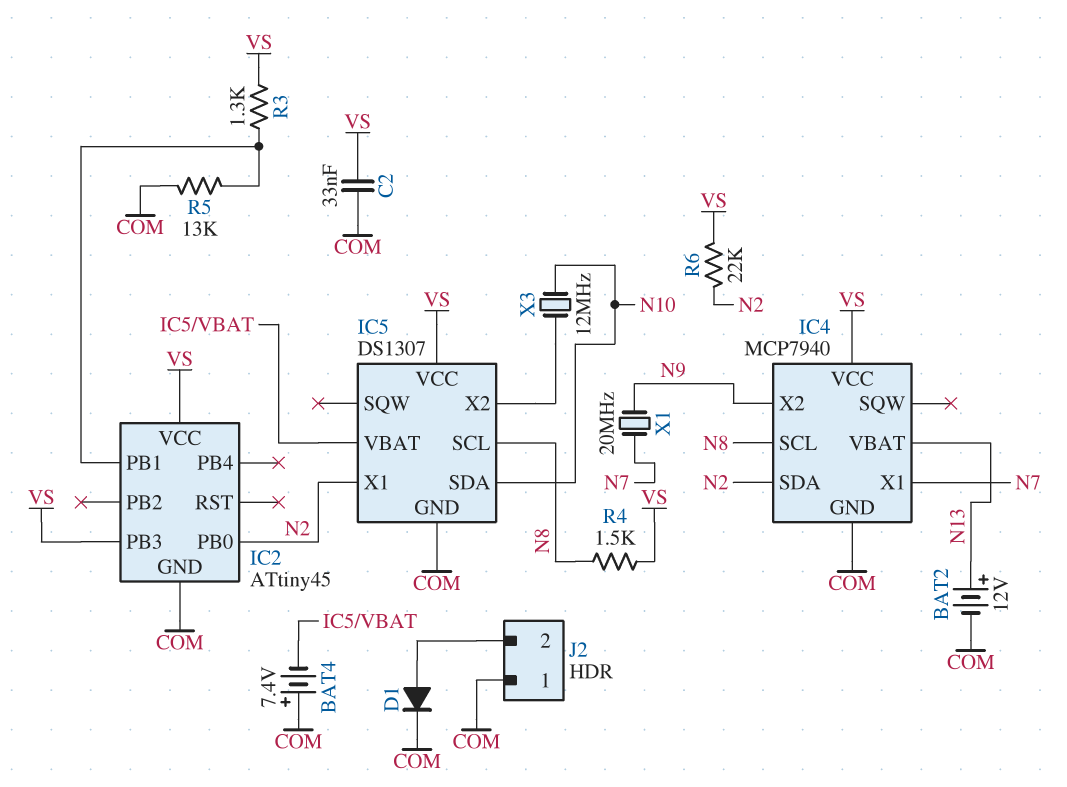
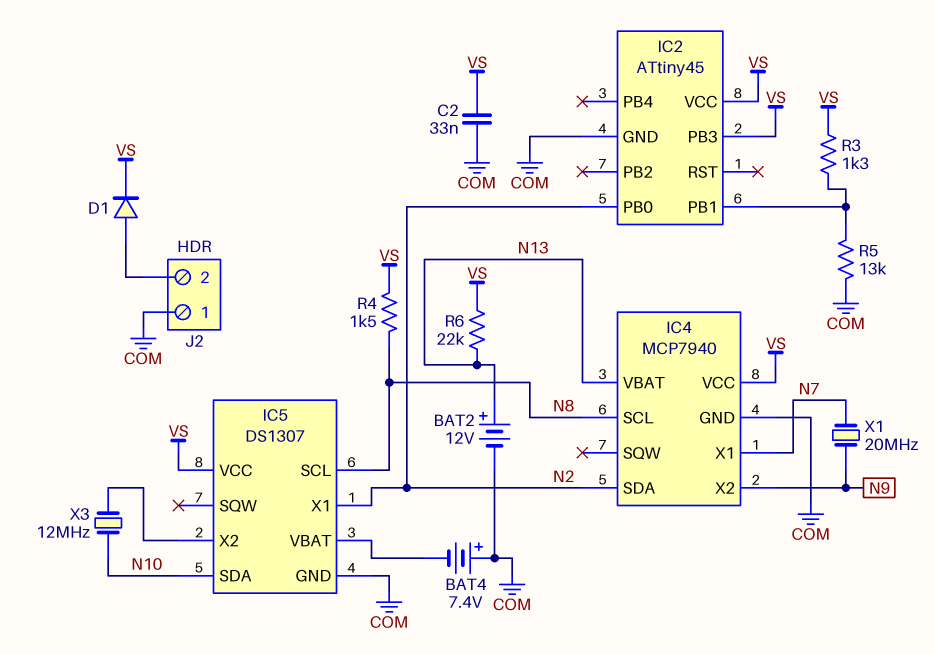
D1: diode (A J2/2, K COM) -> diode (A J2/2, K VS)
R6: 22k (N2, VS) -> 22k (N13, VS)

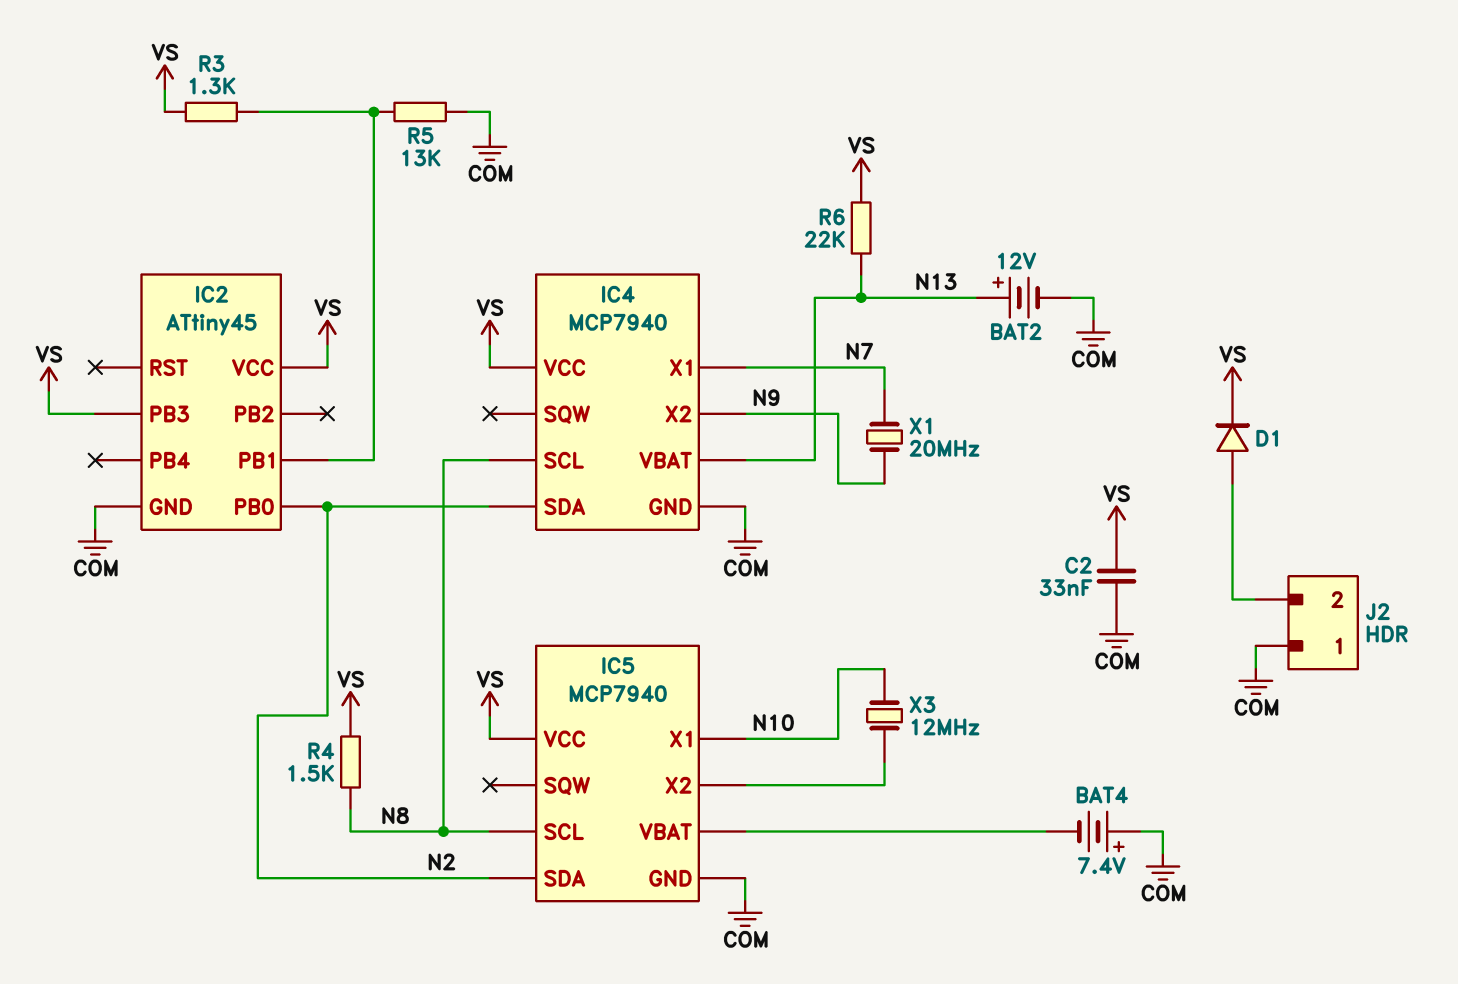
IC5: DS1307 -> MCP7940
IC5 pin SDA: N10 -> N2
IC5 pin X1: N2 -> N10

